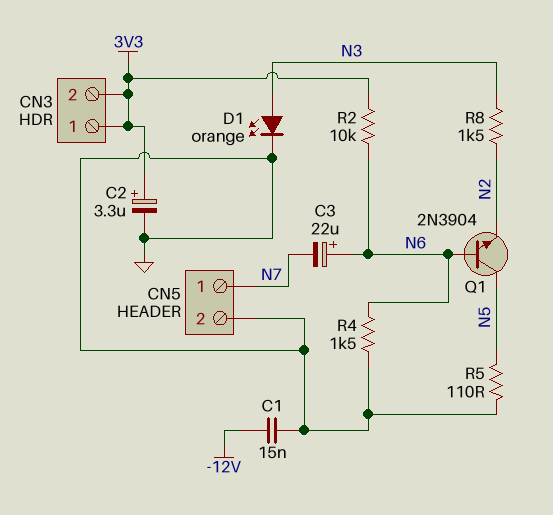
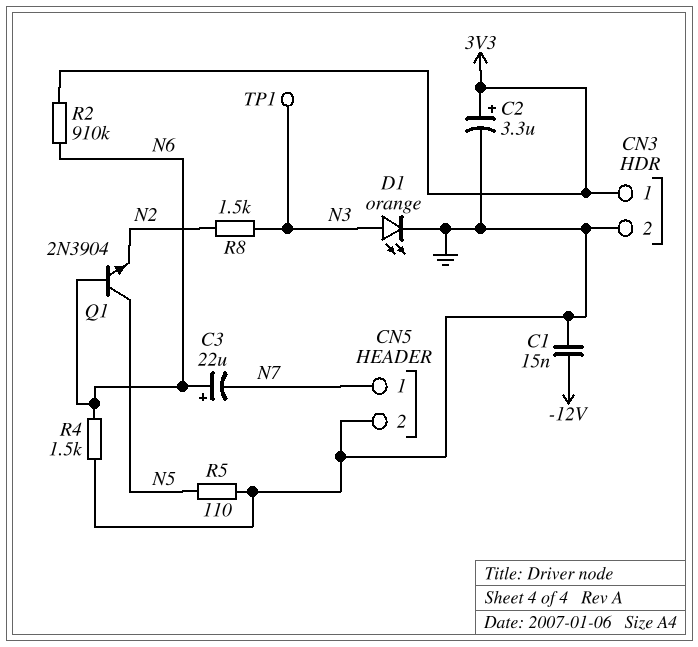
CN3 pin 2: 3V3 -> GND
R2: 10k (3V3, N6) -> 910k (3V3, N6)
TP1: none -> test point (N3)

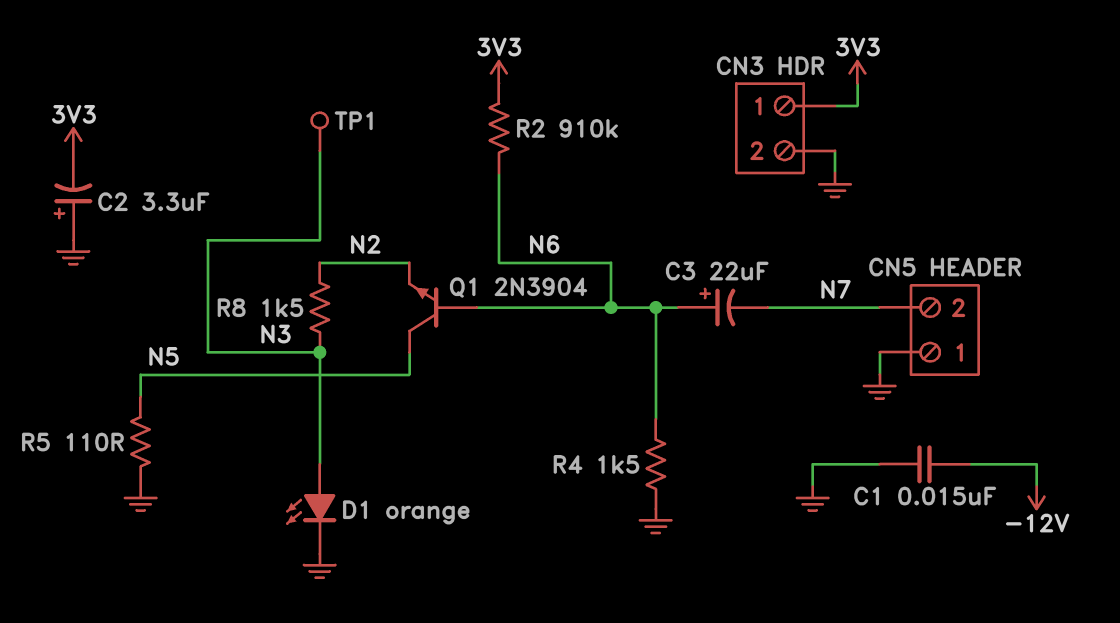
C2: 3.3uF (plus 3V3, minus GND) -> 3.3uF (plus GND, minus 3V3)
CN5 pin 1: N7 -> GND
CN5 pin 2: GND -> N7

